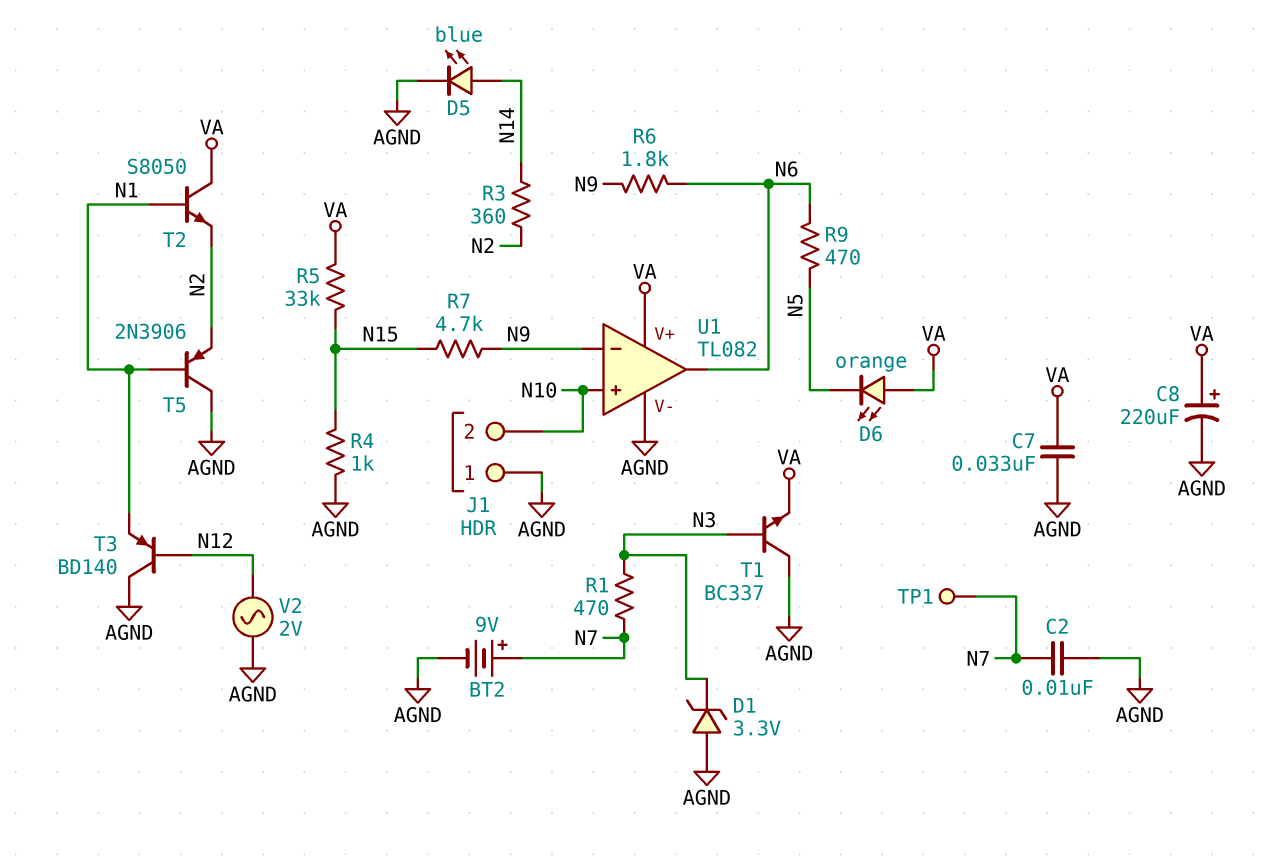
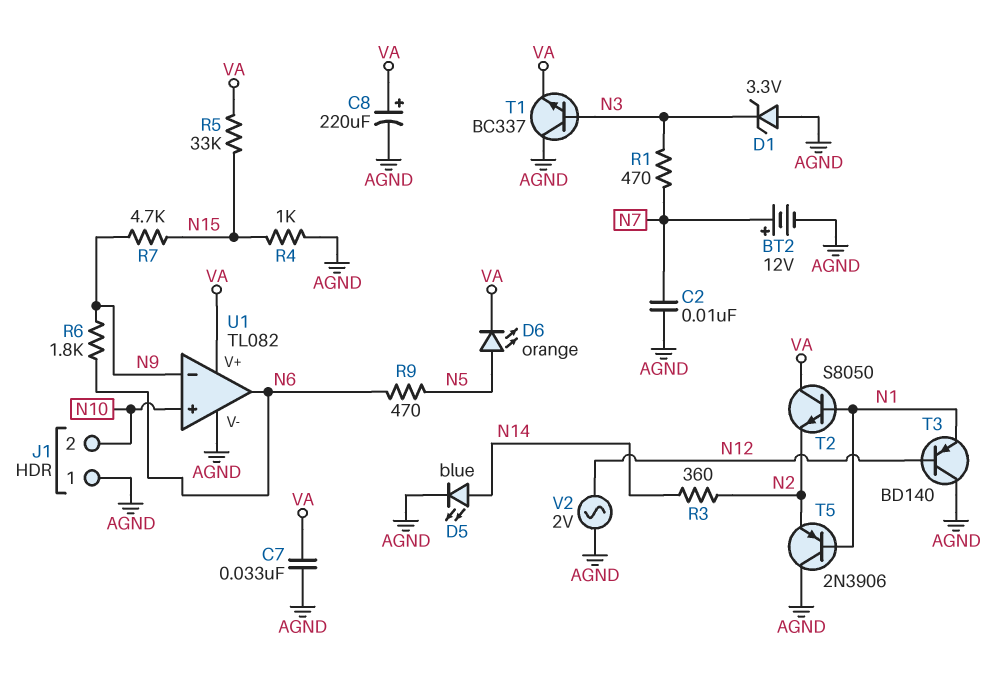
BT2: 9V (plus N7, minus AGND) -> 12V (plus N7, minus AGND)
D6: LED orange (A VA, K N5) -> LED orange (A N5, K VA)
TP1: test point (N7) -> none

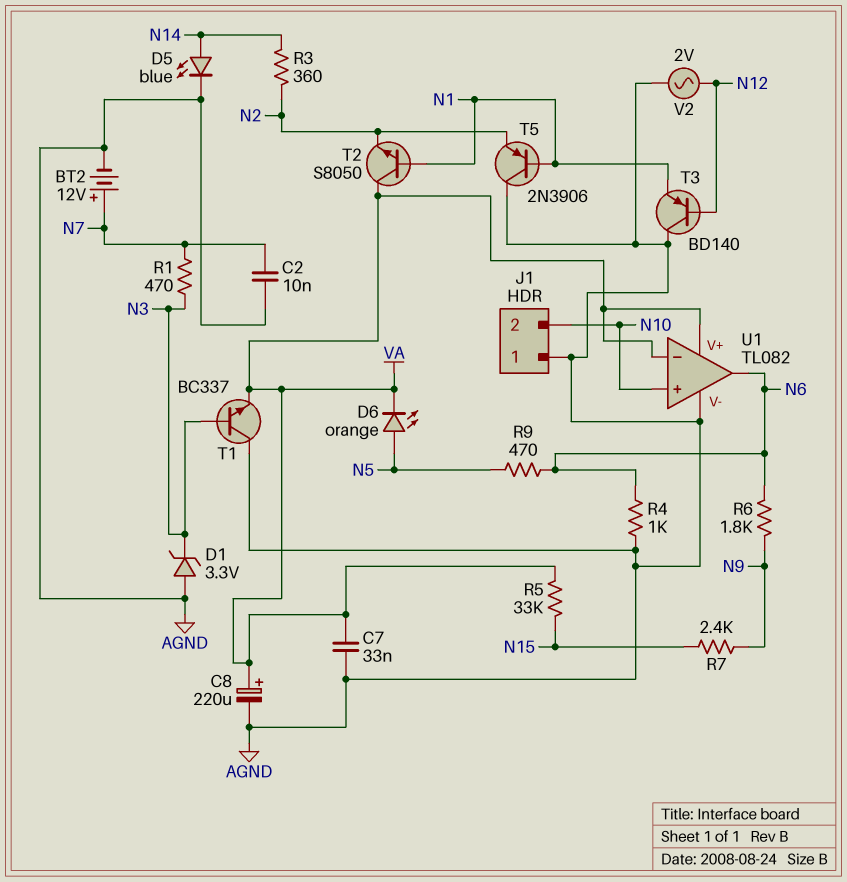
R4: 1k (AGND, N15) -> 1k (AGND, N6)
R7: 4.7k (N9, N15) -> 2.4k (N9, N15)
U1 pin in-: N9 -> VA

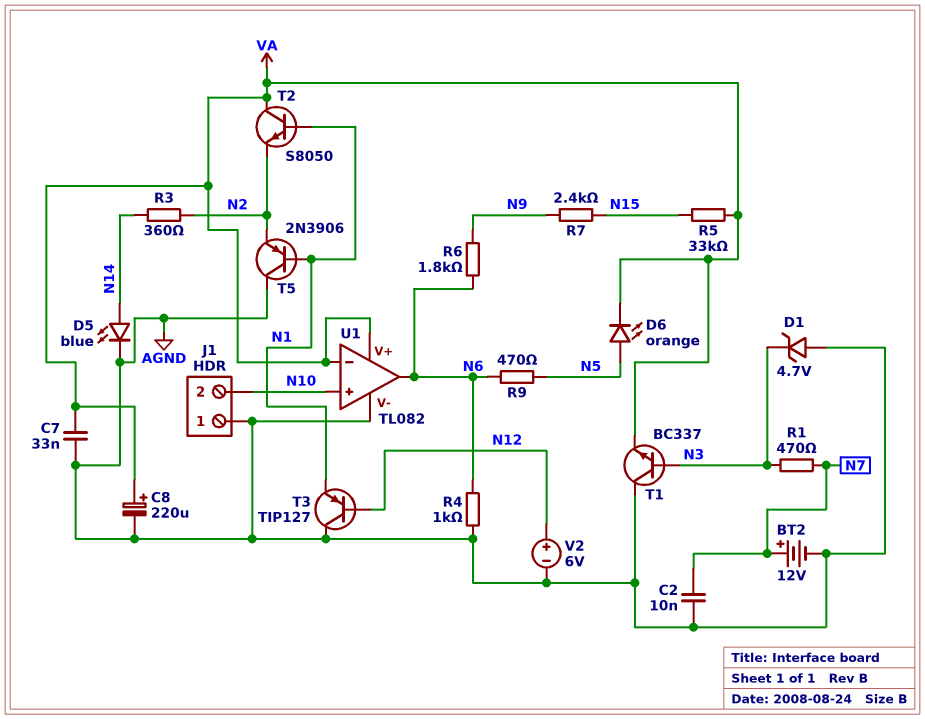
D1: zener 3.3V (A AGND, K N3) -> zener 4.7V (A AGND, K N3)
T3: PNP BD140 (B N12, C AGND, E N1) -> PNP TIP127 (B N12, C AGND, E N1)
V2: AC 2V (AGND, N12) -> 6V (plus N12, minus AGND)

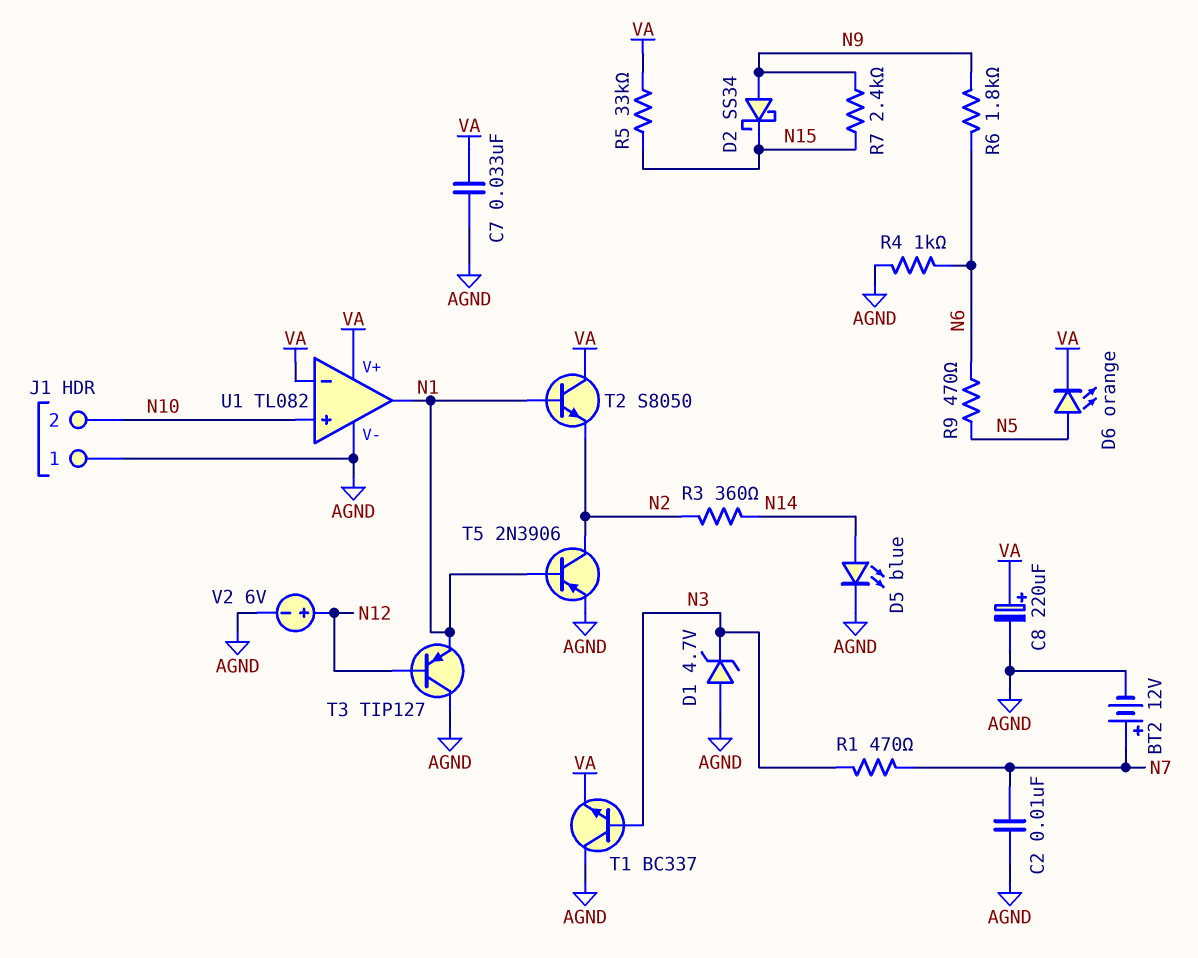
D2: none -> schottky SS34 (A N9, K N15)
T5: PNP 2N3906 (B N1, C AGND, E N2) -> PNP 2N3906 (B N1, C N2, E AGND)
U1 pin out: N6 -> N1

